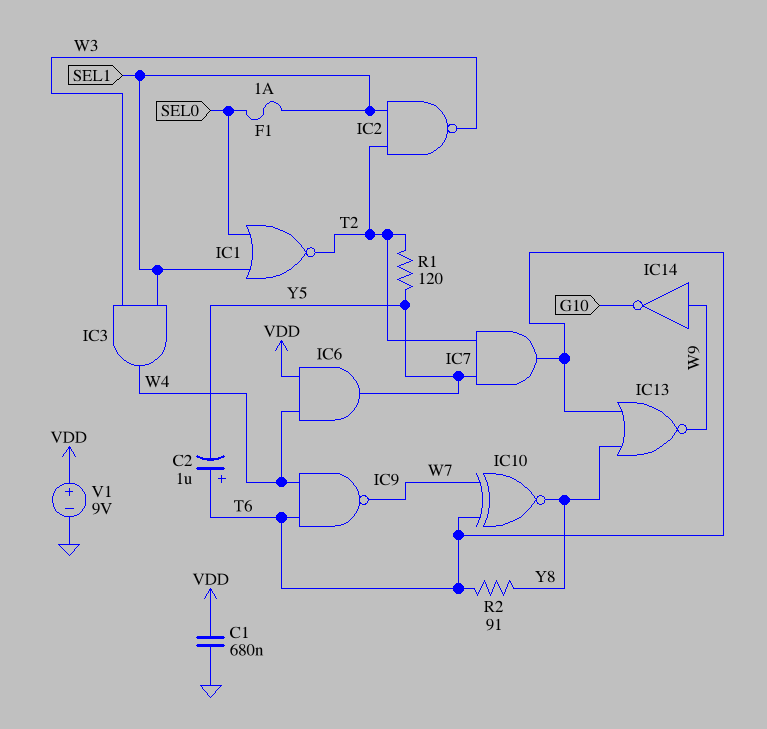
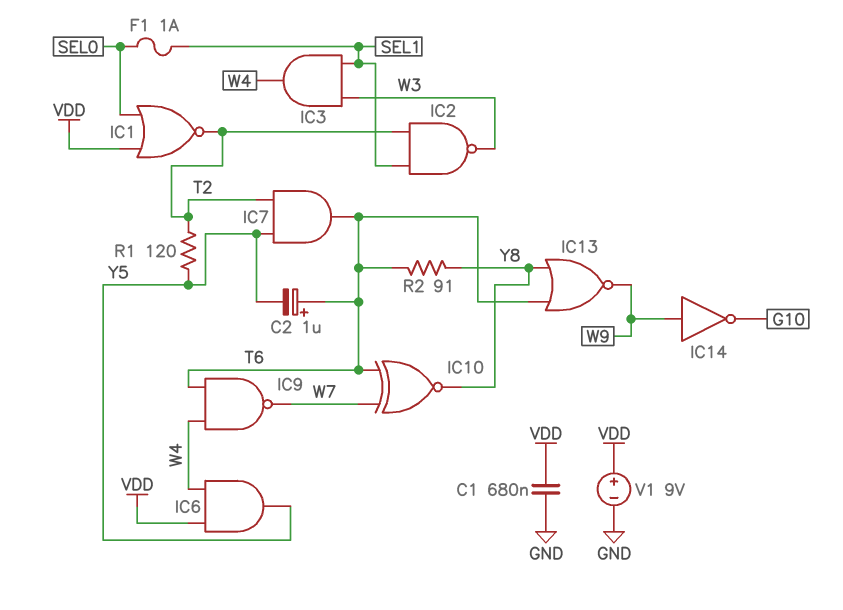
IC1: NOR (in SEL0, in SEL1, out T2) -> NOR (in SEL0, in VDD, out T2)

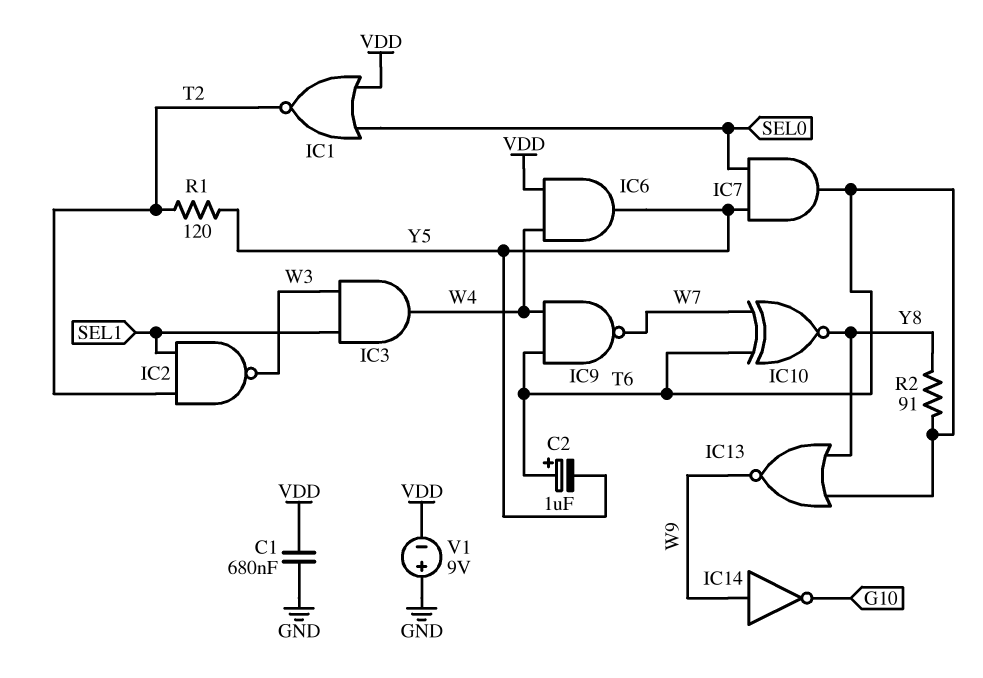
F1: 1A (SEL0, SEL1) -> none
IC7: AND (in T2, in Y5, out T6) -> AND (in SEL0, in Y5, out T6)
V1: 9V (plus VDD, minus GND) -> 9V (plus GND, minus VDD)

